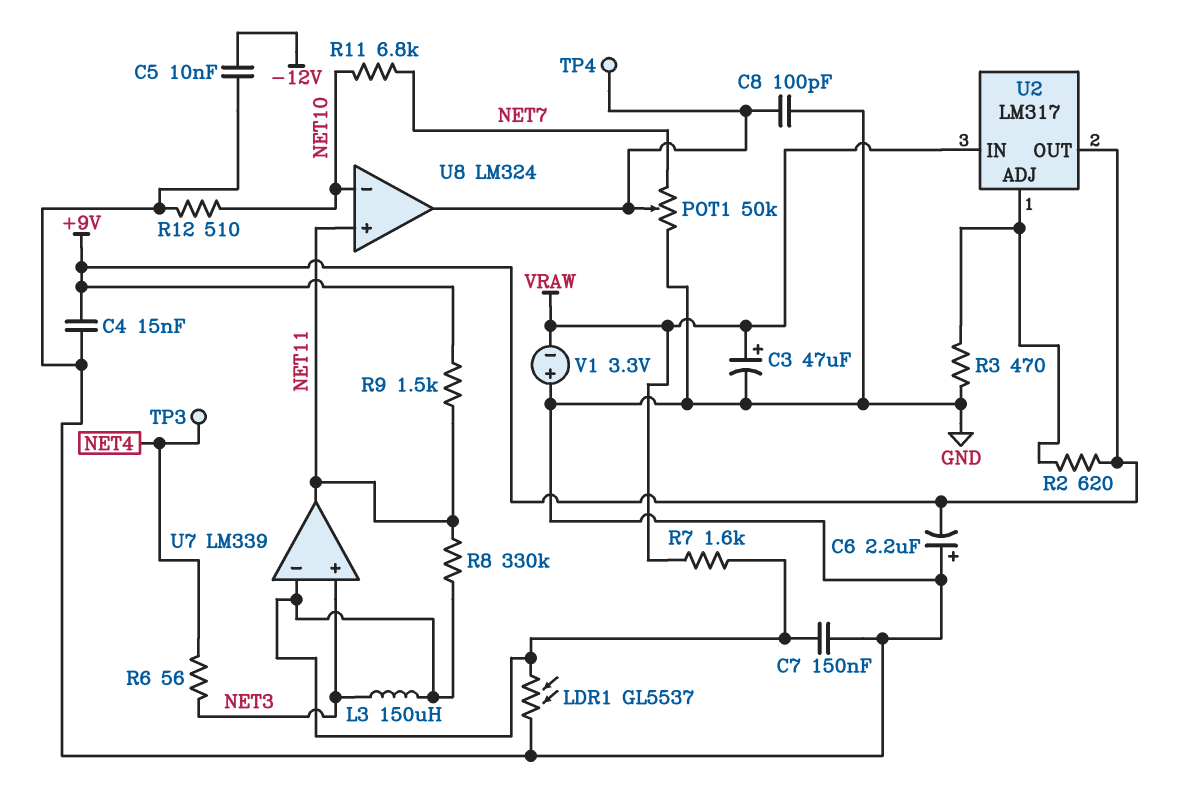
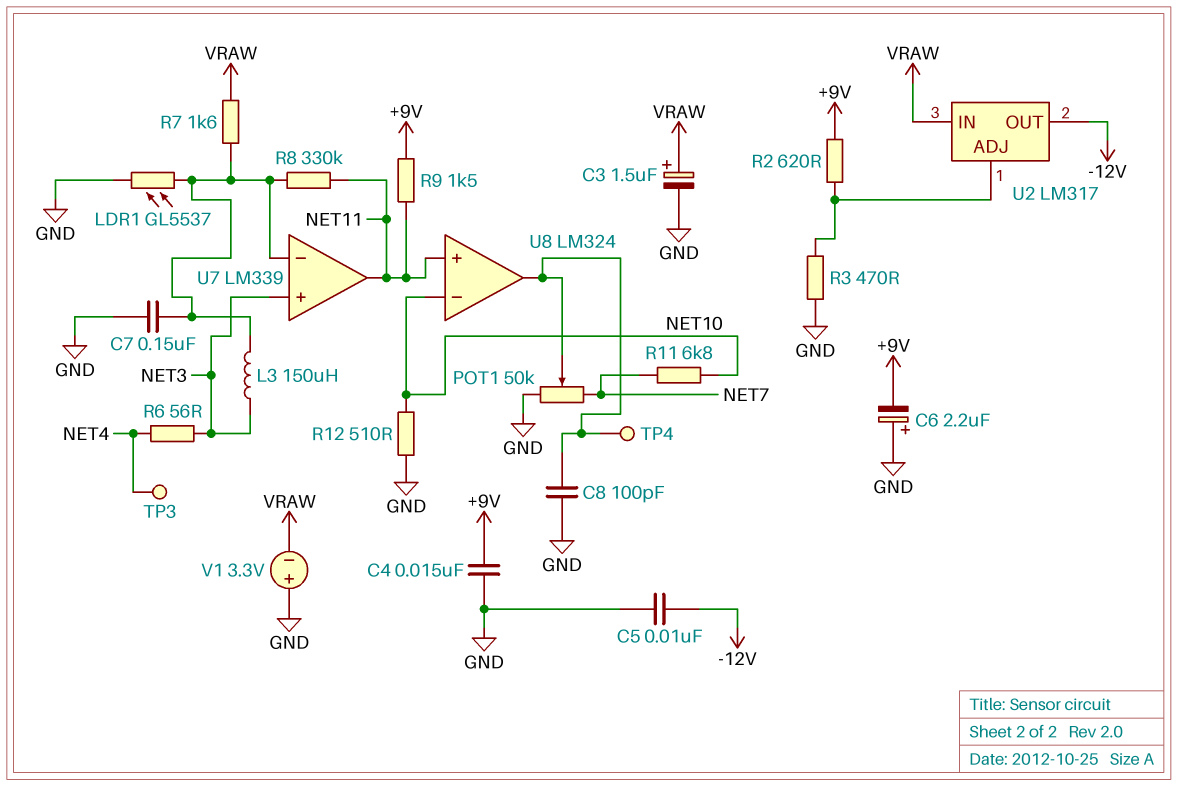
C3: 47uF (plus VRAW, minus GND) -> 1.5uF (plus VRAW, minus GND)
U2 pin OUT: +9V -> -12V

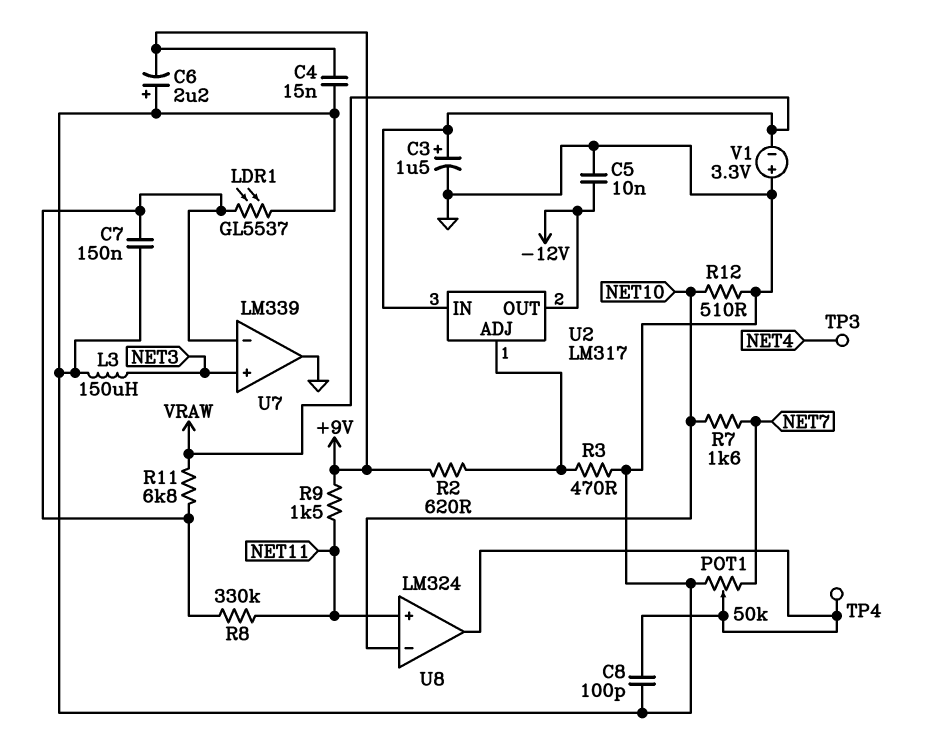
L3: 150uH (NET3, U7/in-) -> 150uH (GND, NET3)
R6: 56 (NET3, NET4) -> none
R7: 1.6k (U7/in-, VRAW) -> 1.6k (NET7, NET10)
R11: 6.8k (NET7, NET10) -> 6.8k (U7/in-, VRAW)
U7 pin out: NET11 -> GND

